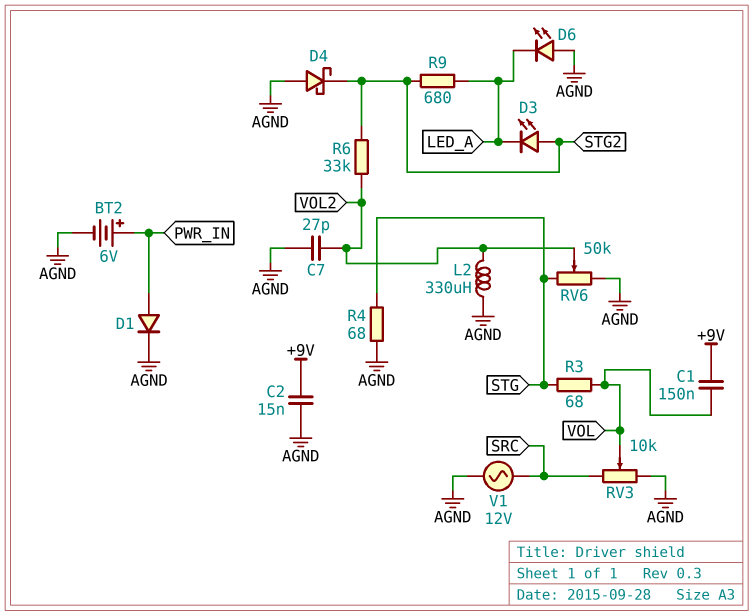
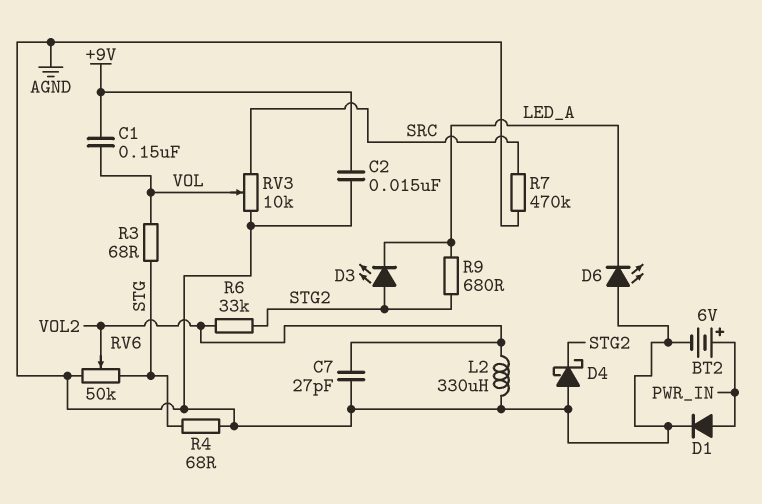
R7: none -> 470k (AGND, SRC)
V1: AC 12V (AGND, SRC) -> none

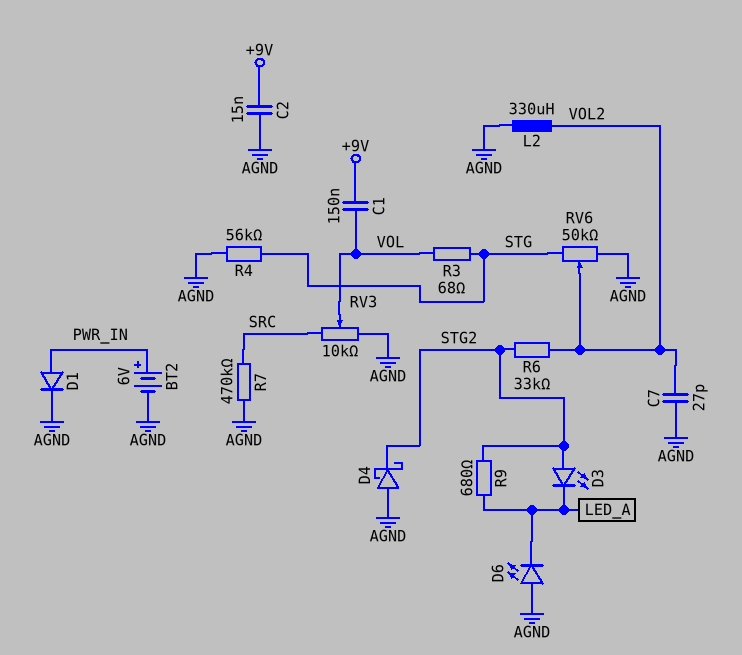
R4: 68 (AGND, STG) -> 56k (AGND, STG)

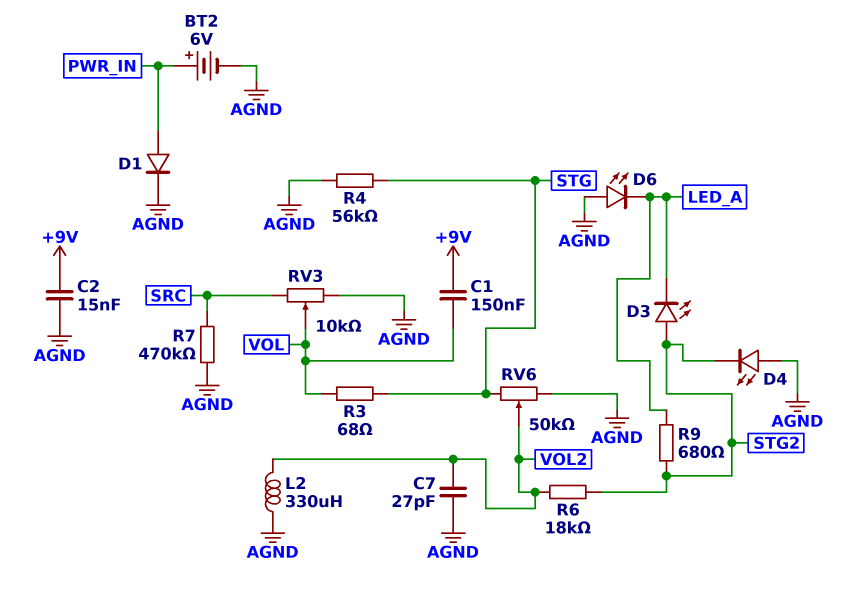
D4: schottky (A AGND, K STG2) -> LED (A AGND, K STG2)
R6: 33k (STG2, VOL2) -> 18k (STG2, VOL2)

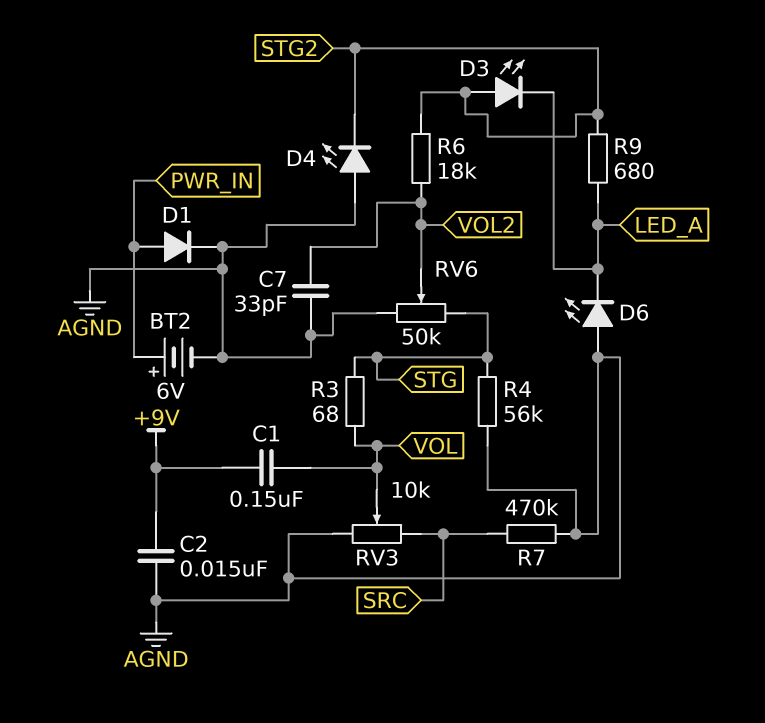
C7: 27pF (AGND, VOL2) -> 33pF (AGND, VOL2)
L2: 330uH (AGND, VOL2) -> none

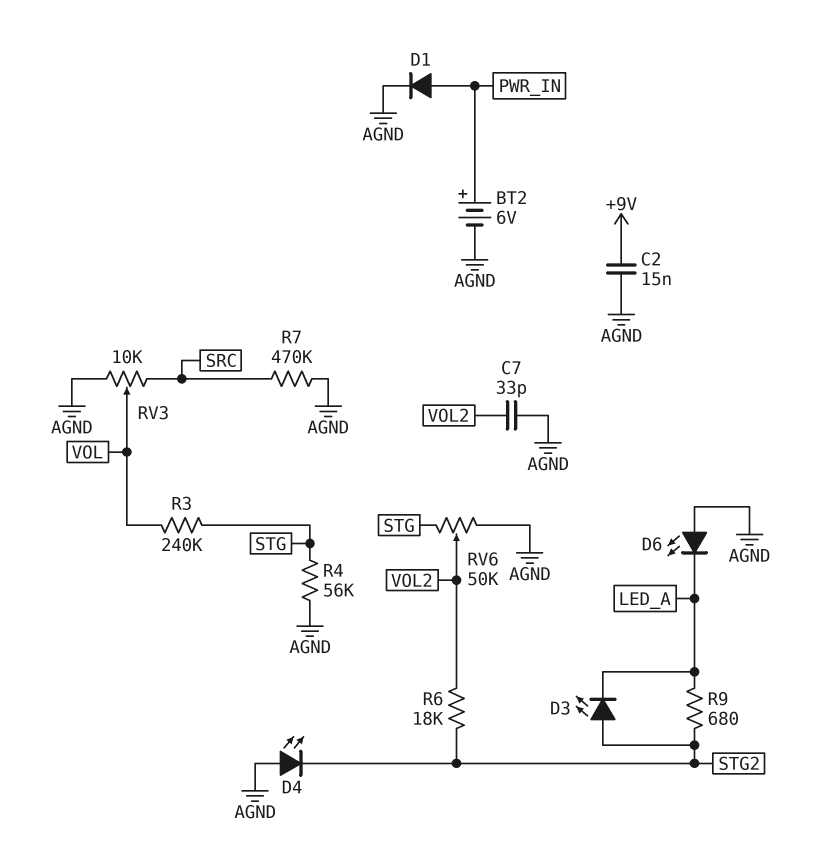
C1: 150nF (+9V, VOL) -> none
R3: 68 (STG, VOL) -> 240k (STG, VOL)

